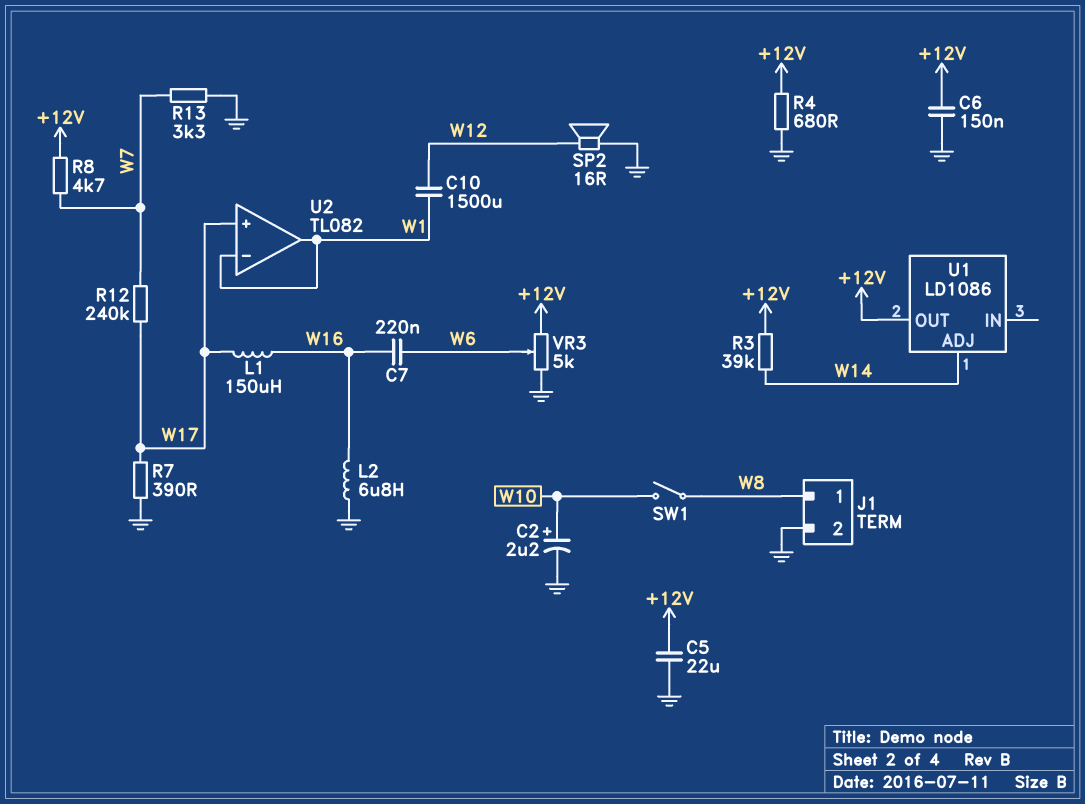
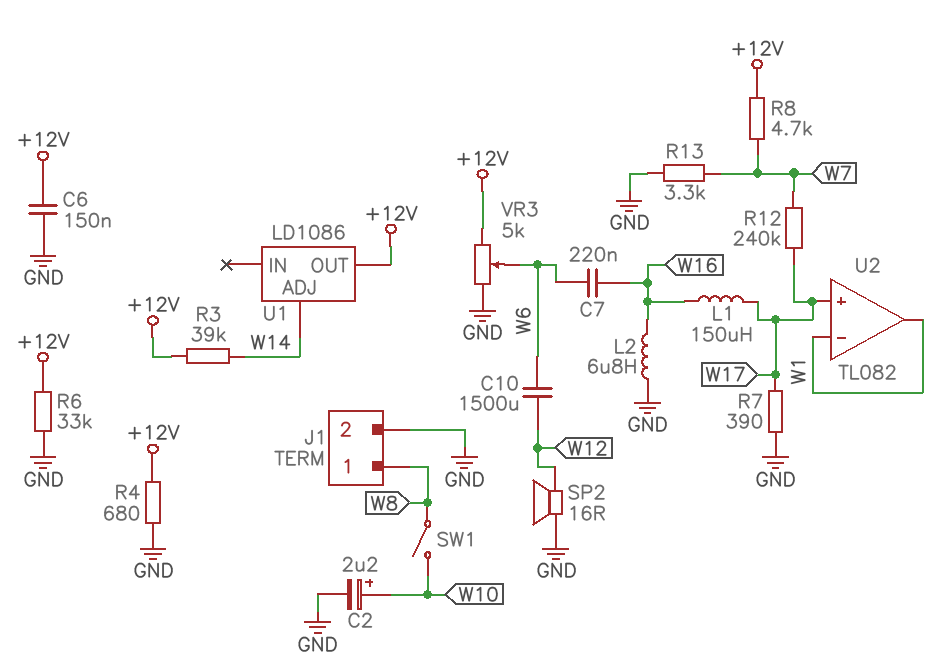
C5: 22uF (+12V, GND) -> none
C10: 1500uF (W1, W12) -> 1500uF (W6, W12)
R6: none -> 33k (+12V, GND)

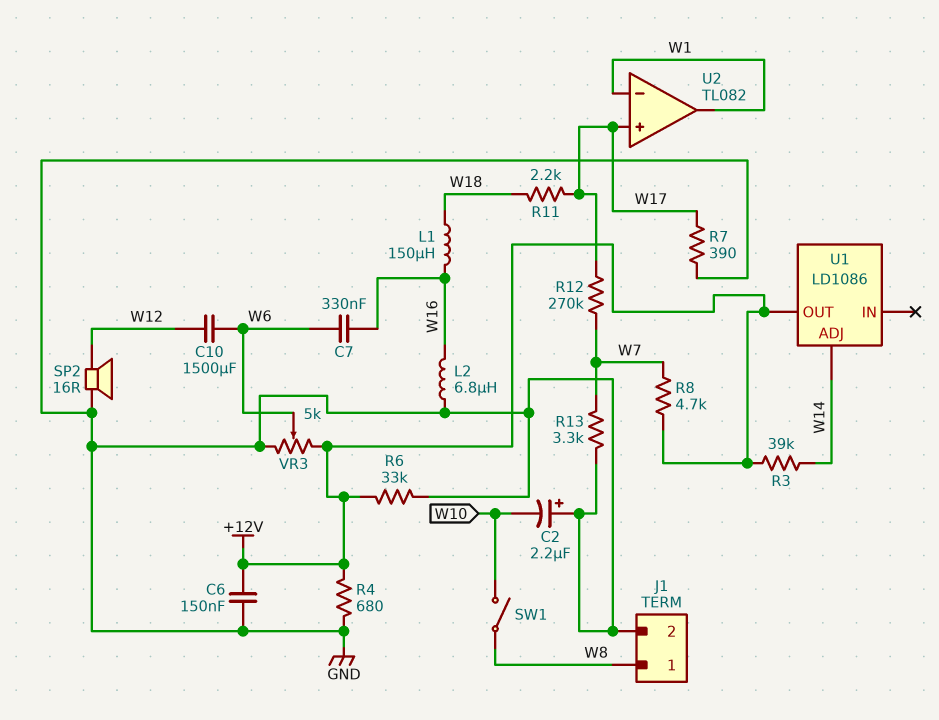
C2: 2.2uF (plus W10, minus GND) -> 2.2uF (plus GND, minus W10)
C7: 220nF (W6, W16) -> 330nF (W6, W16)
L1: 150uH (W16, W17) -> 150uH (W16, W18)
R11: none -> 2.2k (W17, W18)
R12: 240k (W7, W17) -> 270k (W7, W17)

